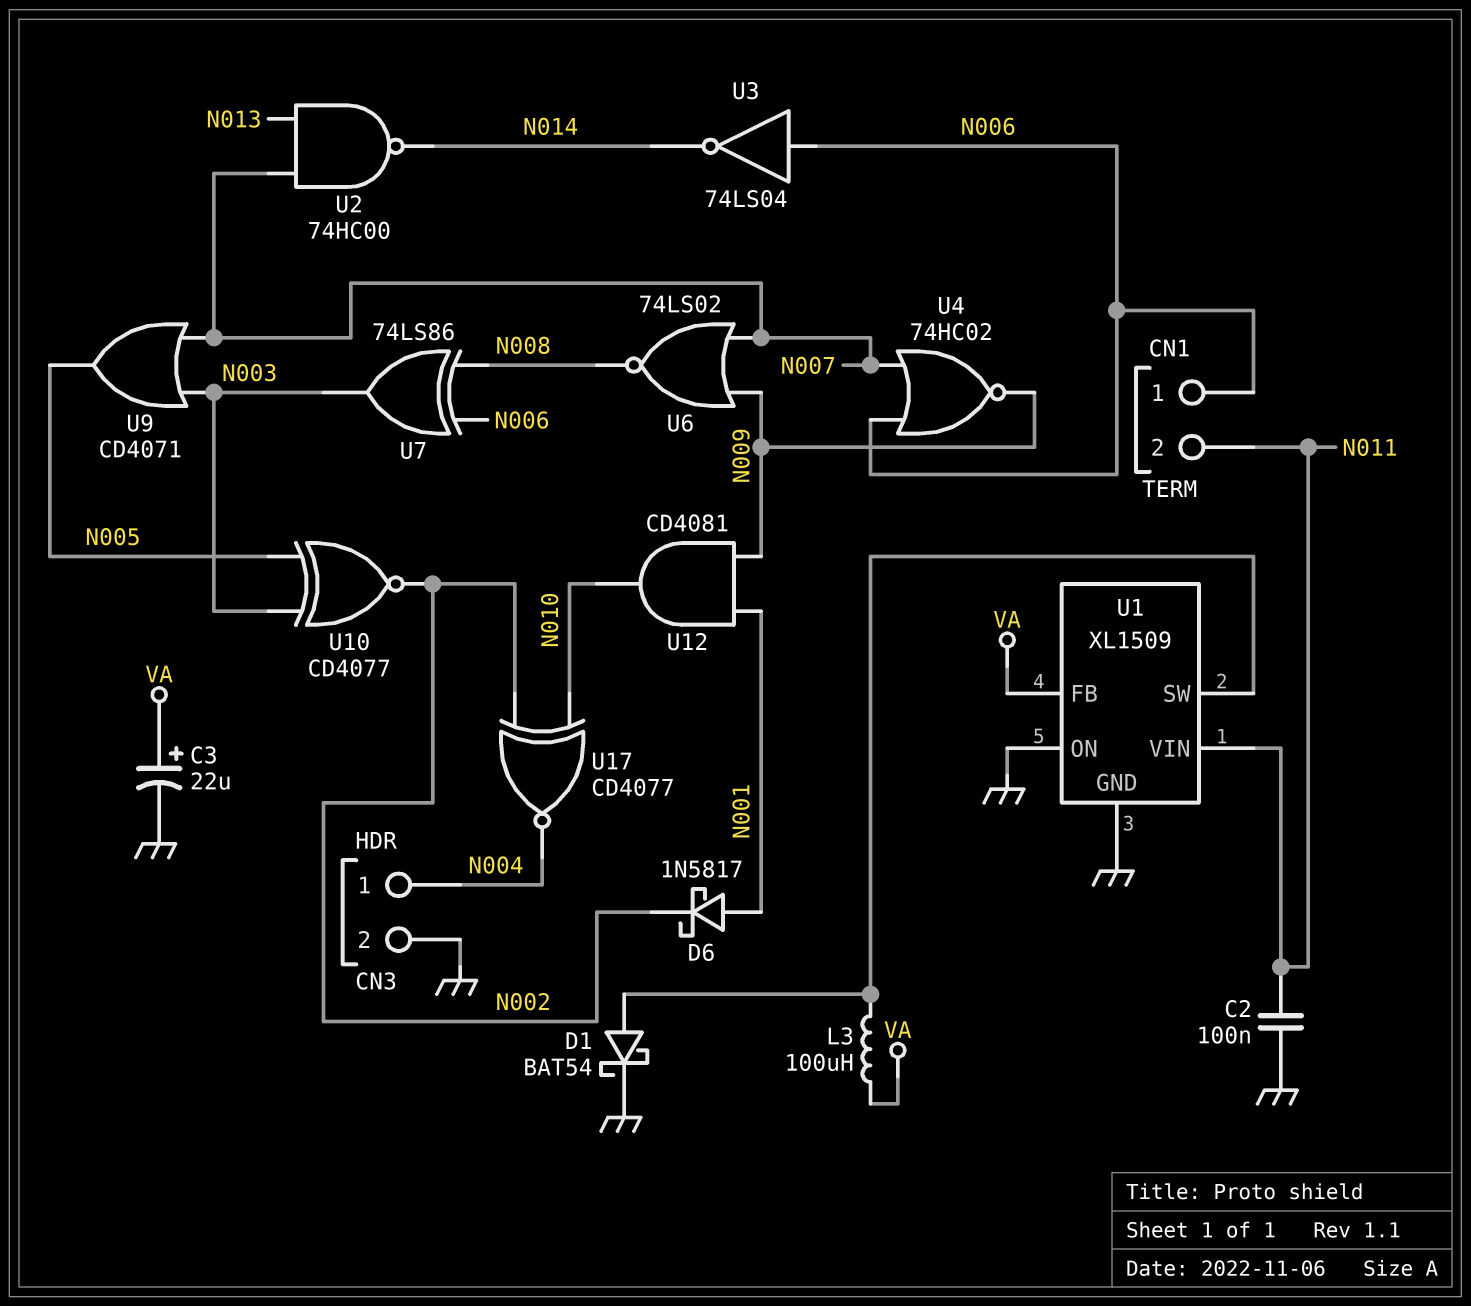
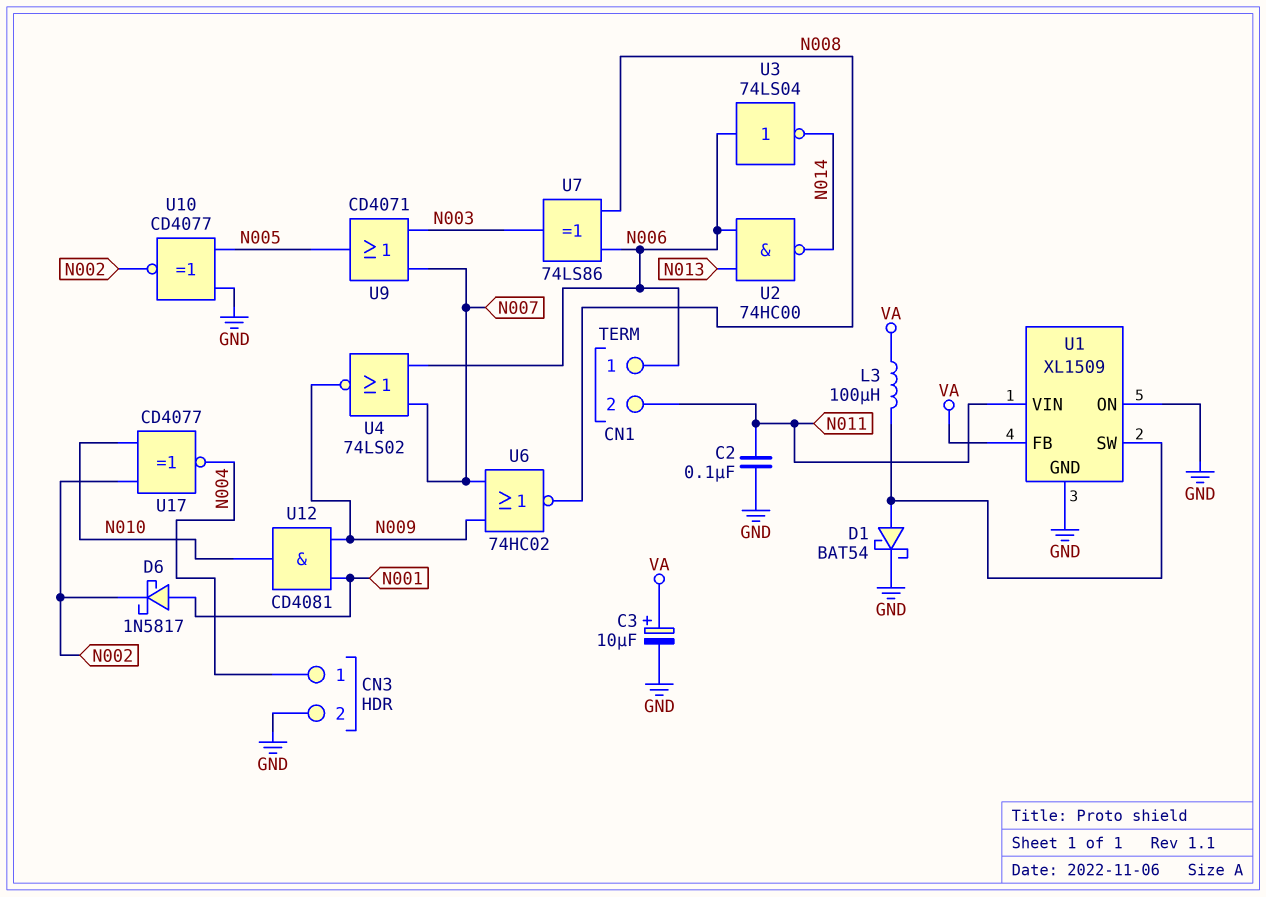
C3: 22uF (plus VA, minus GND) -> 10uF (plus VA, minus GND)
U2: NAND 74HC00 (in N007, in N013, out N014) -> NAND 74HC00 (in N006, in N013, out N014)
U4: NOR 74HC02 (in N006, in N007, out N009) -> NOR 74LS02 (in N006, in N007, out N009)
U6: NOR 74LS02 (in N007, in N009, out N008) -> NOR 74HC02 (in N007, in N009, out N008)
U10: XNOR CD4077 (in N003, in N005, out N002) -> XNOR CD4077 (in GND, in N005, out N002)

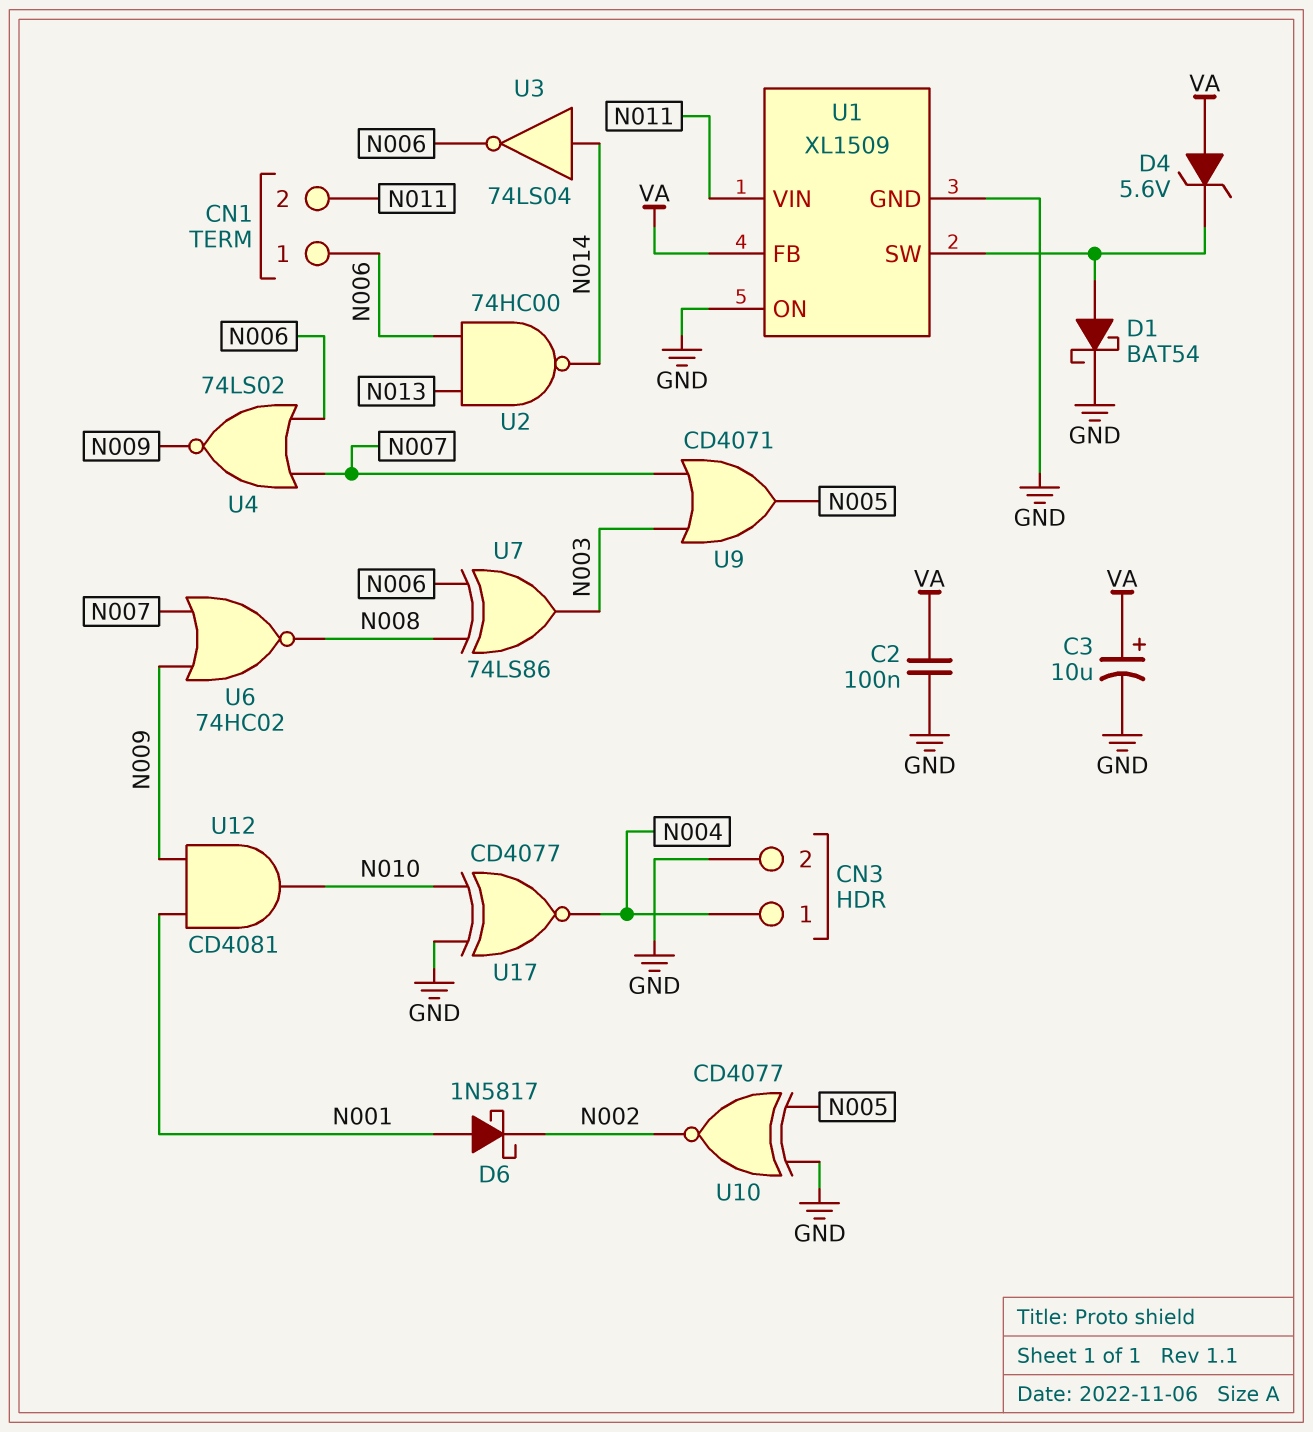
C2: 100nF (GND, N011) -> 100nF (GND, VA)
D4: none -> zener 5.6V (A VA, K U1/SW)
L3: 100uH (U1/SW, VA) -> none
U3: NOT 74LS04 (in N006, out N014) -> NOT 74LS04 (in N014, out N006)
U17: XNOR CD4077 (in N002, in N010, out N004) -> XNOR CD4077 (in GND, in N010, out N004)

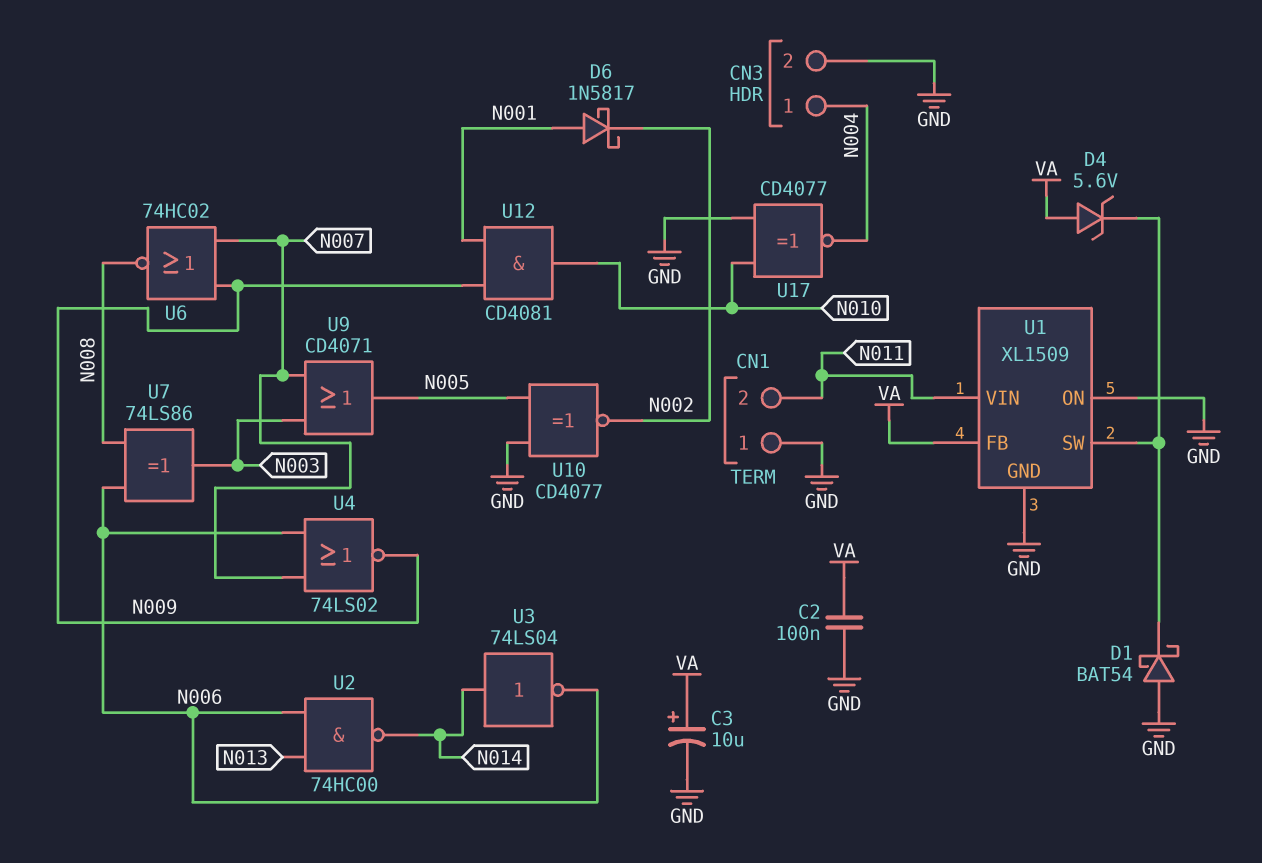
CN1 pin 1: N006 -> GND
D1: schottky BAT54 (A U1/SW, K GND) -> schottky BAT54 (A GND, K U1/SW)

